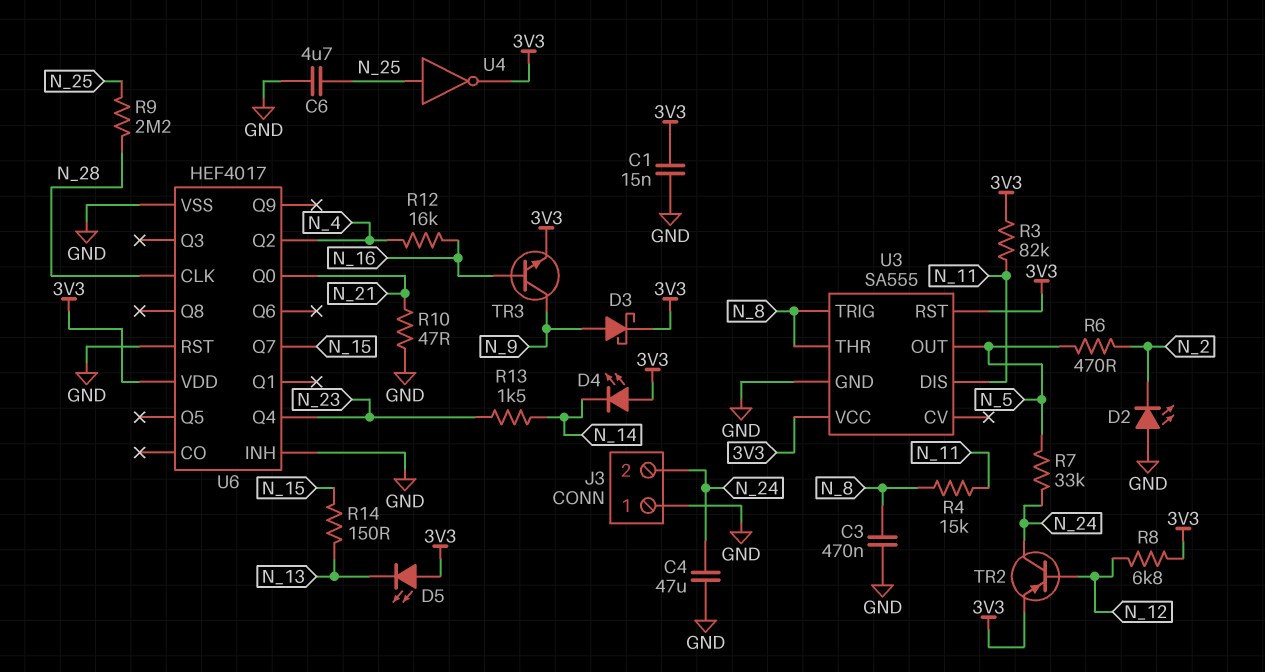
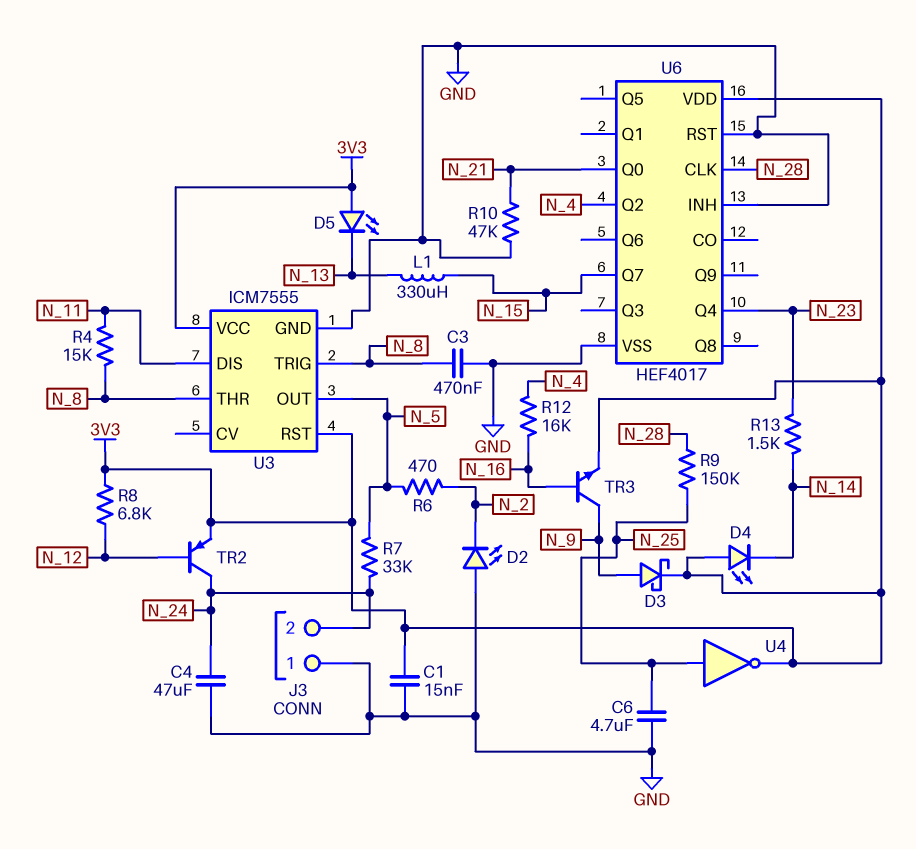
L1: none -> 330uH (N_13, N_15)
R3: 82k (3V3, N_11) -> none
R9: 2.2M (N_25, N_28) -> 150k (N_25, N_28)
R10: 47 (GND, N_21) -> 47k (GND, N_21)
R14: 150 (N_13, N_15) -> none
U3: SA555 -> ICM7555

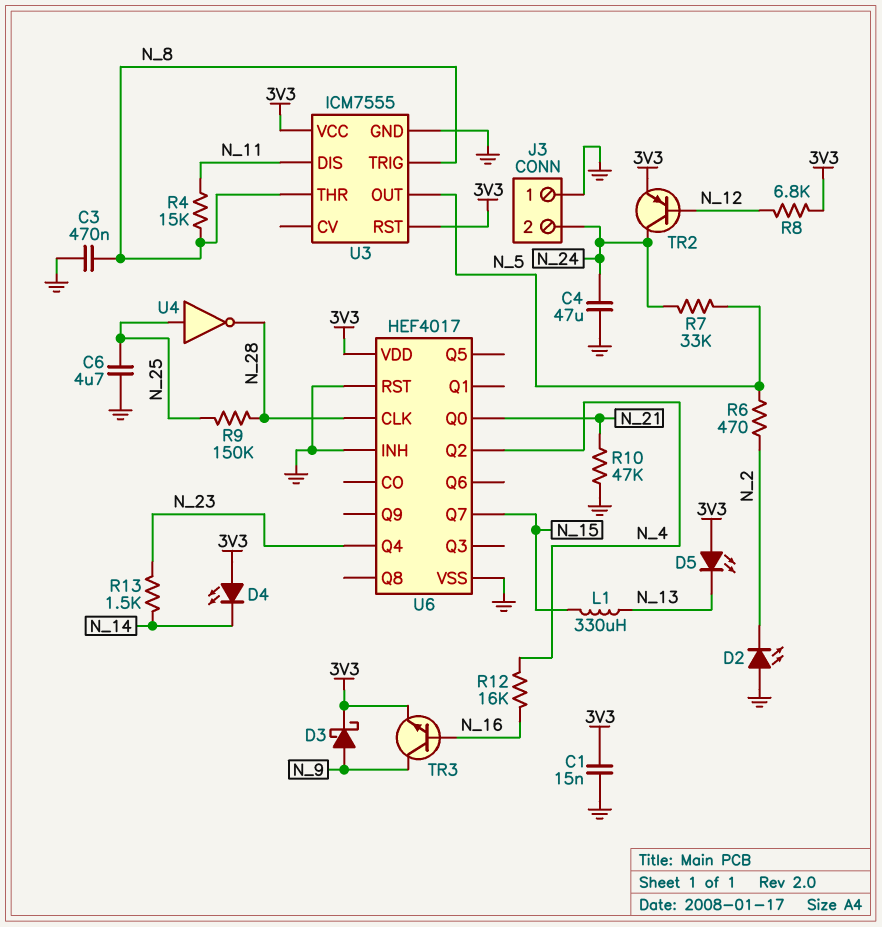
U4: NOT (in N_25, out 3V3) -> NOT (in N_25, out N_28)

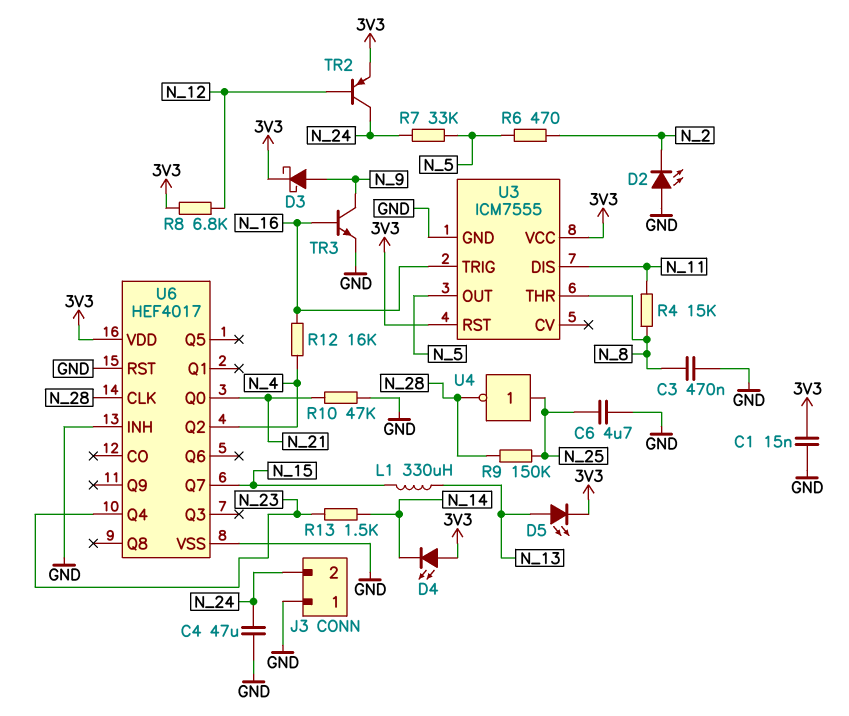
D5: LED (A 3V3, K N_13) -> LED (A N_13, K 3V3)
TR3: NPN (B N_16, C N_9, E 3V3) -> NPN (B N_16, C N_9, E GND)
U3 pin TRIG: N_8 -> N_16

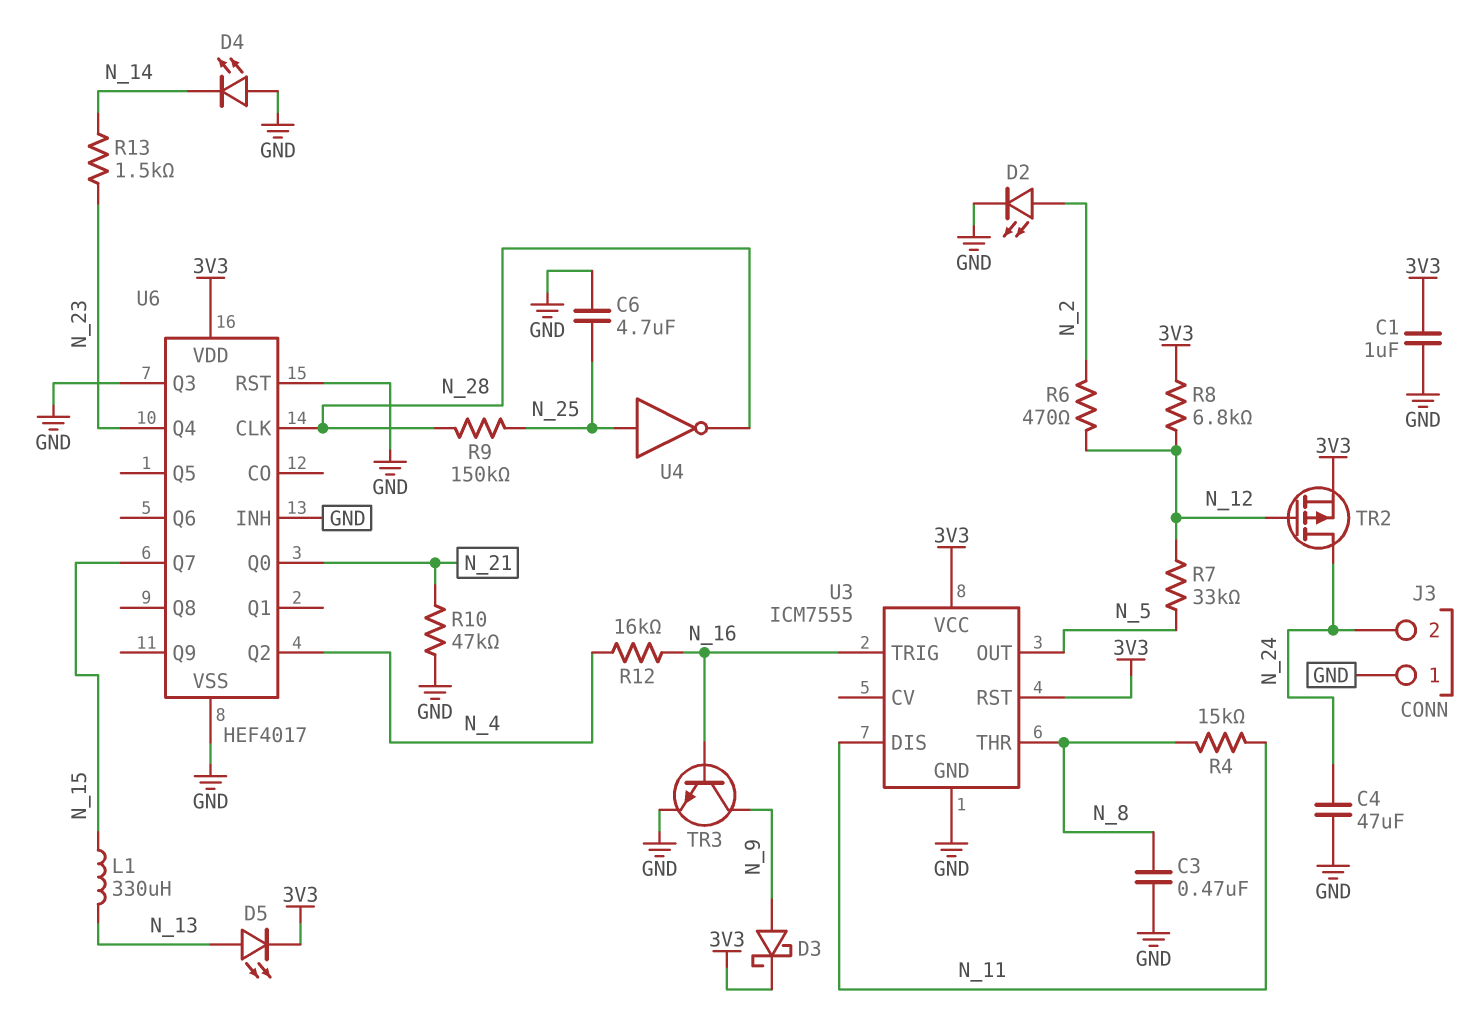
C1: 15nF (3V3, GND) -> 1uF (3V3, GND)
D2: LED (A GND, K N_2) -> LED (A N_2, K GND)
D4: LED (A 3V3, K N_14) -> LED (A GND, K N_14)
R6: 470 (N_2, N_5) -> 470 (N_2, N_12)
R7: 33k (N_5, N_24) -> 33k (N_5, N_12)
TR2: PNP (B N_12, C N_24, E 3V3) -> PMOS (G N_12, D N_24, S 3V3)
U6 pin Q3: none -> GND

